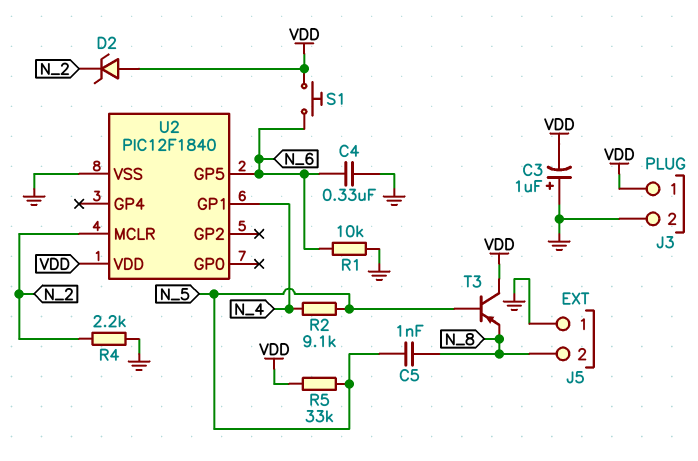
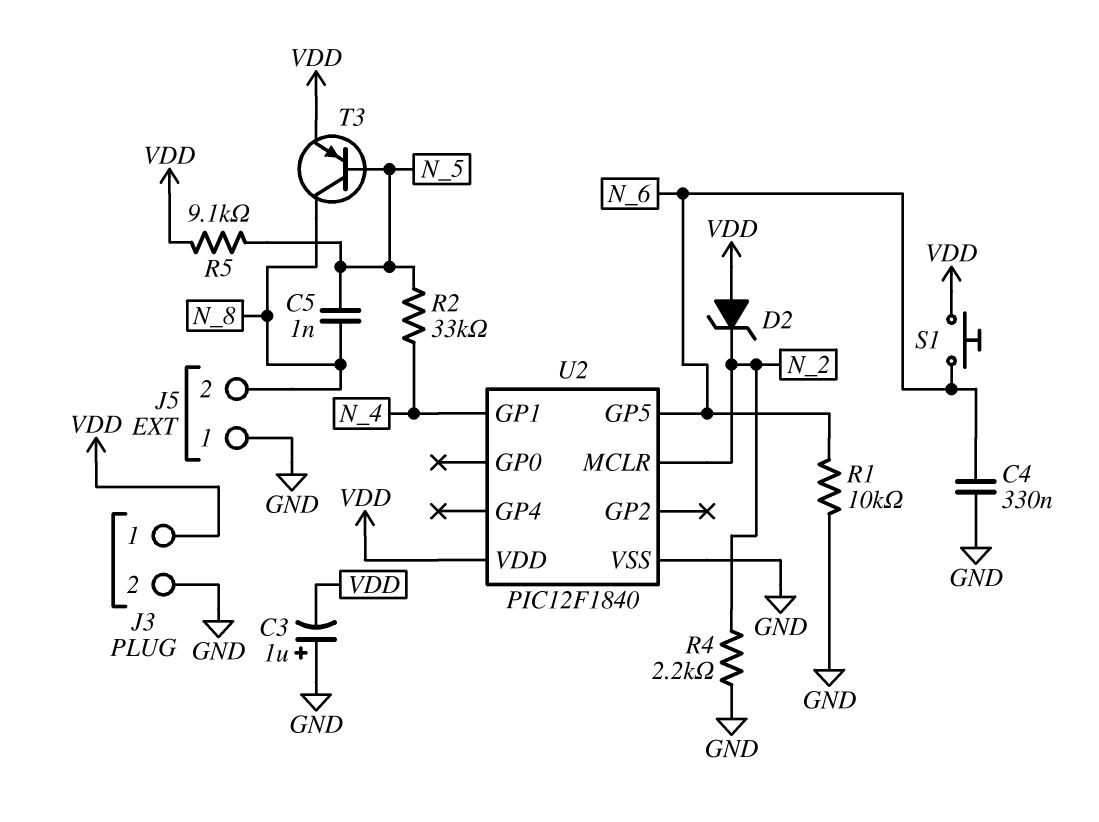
R2: 9.1k (N_4, N_5) -> 33k (N_4, N_5)
R5: 33k (N_5, VDD) -> 9.1k (N_5, VDD)
T3: PNP (B N_5, C VDD, E N_8) -> PNP (B N_5, C N_8, E VDD)

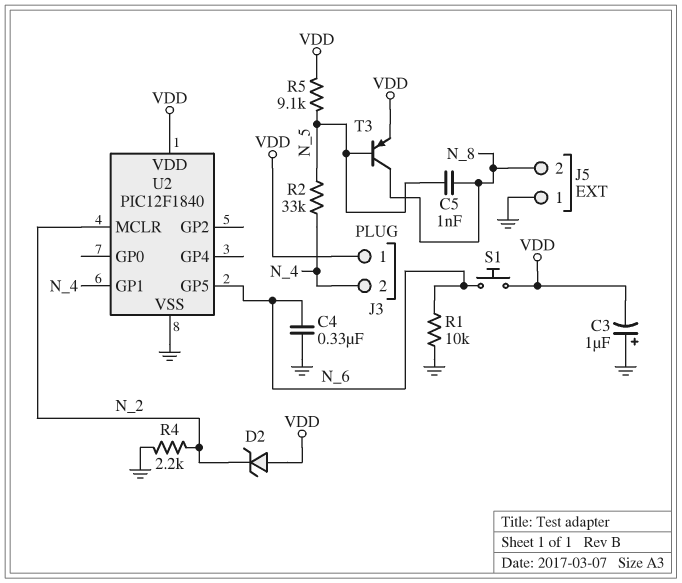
J3 pin 2: GND -> N_4

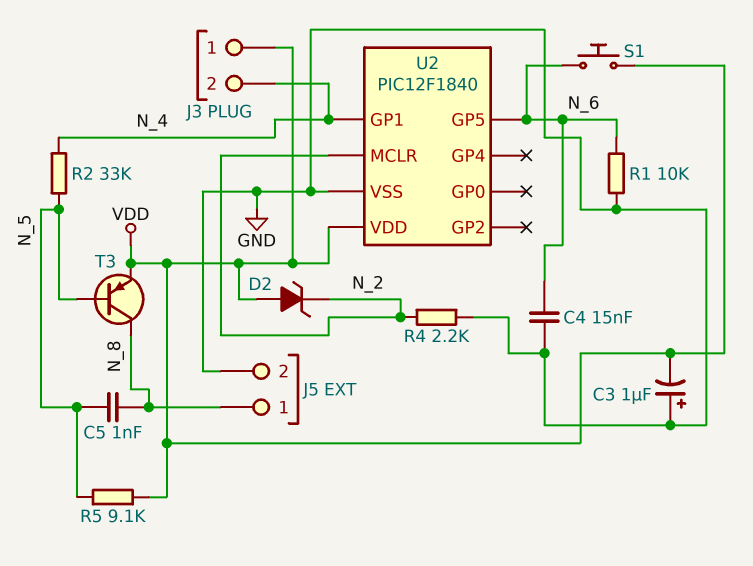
C4: 330nF (GND, N_6) -> 15nF (GND, N_6)
J5 pin 1: GND -> N_8
J5 pin 2: N_8 -> GND

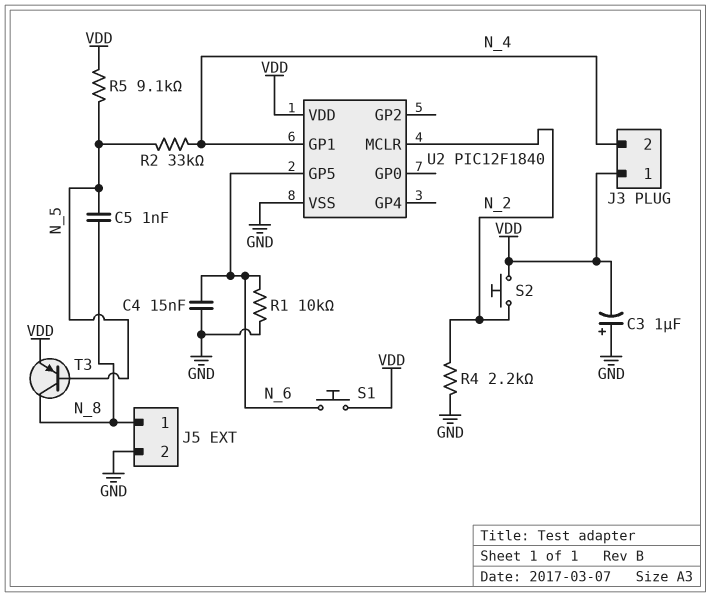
D2: zener (A VDD, K N_2) -> none
S2: none -> button (N_2, VDD)

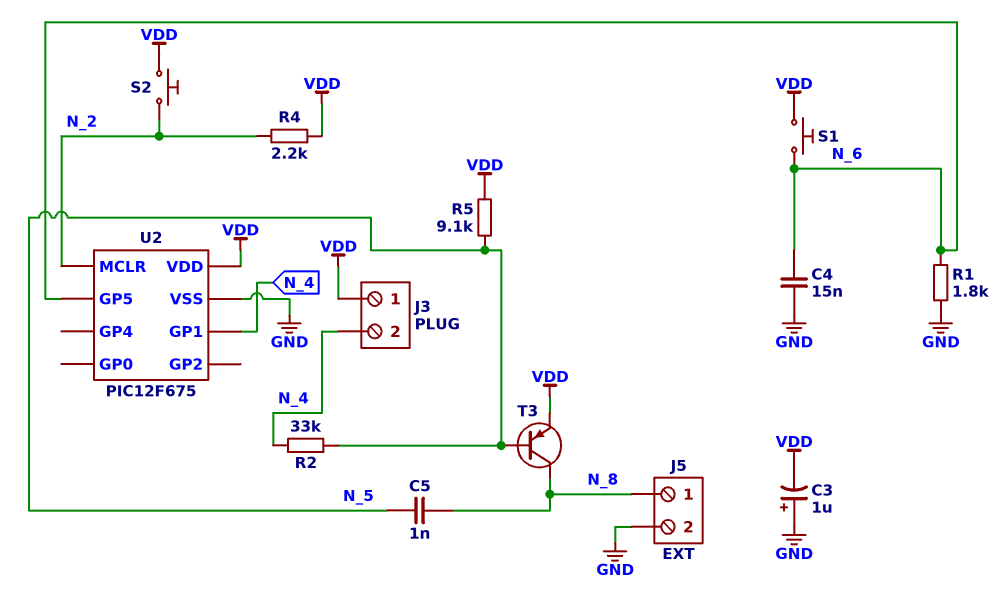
R1: 10k (GND, N_6) -> 1.8k (GND, N_6)
R4: 2.2k (GND, N_2) -> 2.2k (N_2, VDD)
U2: PIC12F1840 -> PIC12F675

